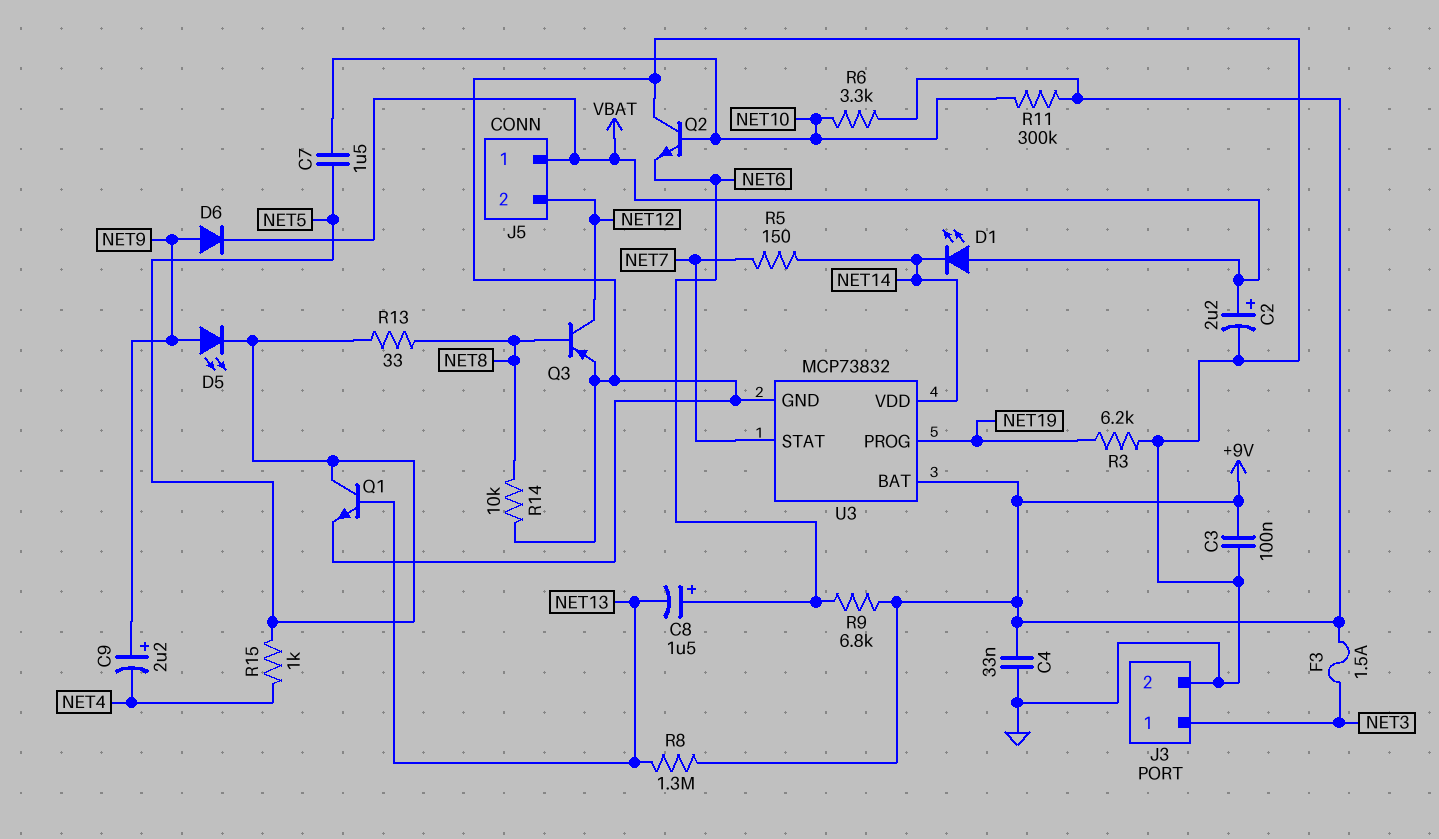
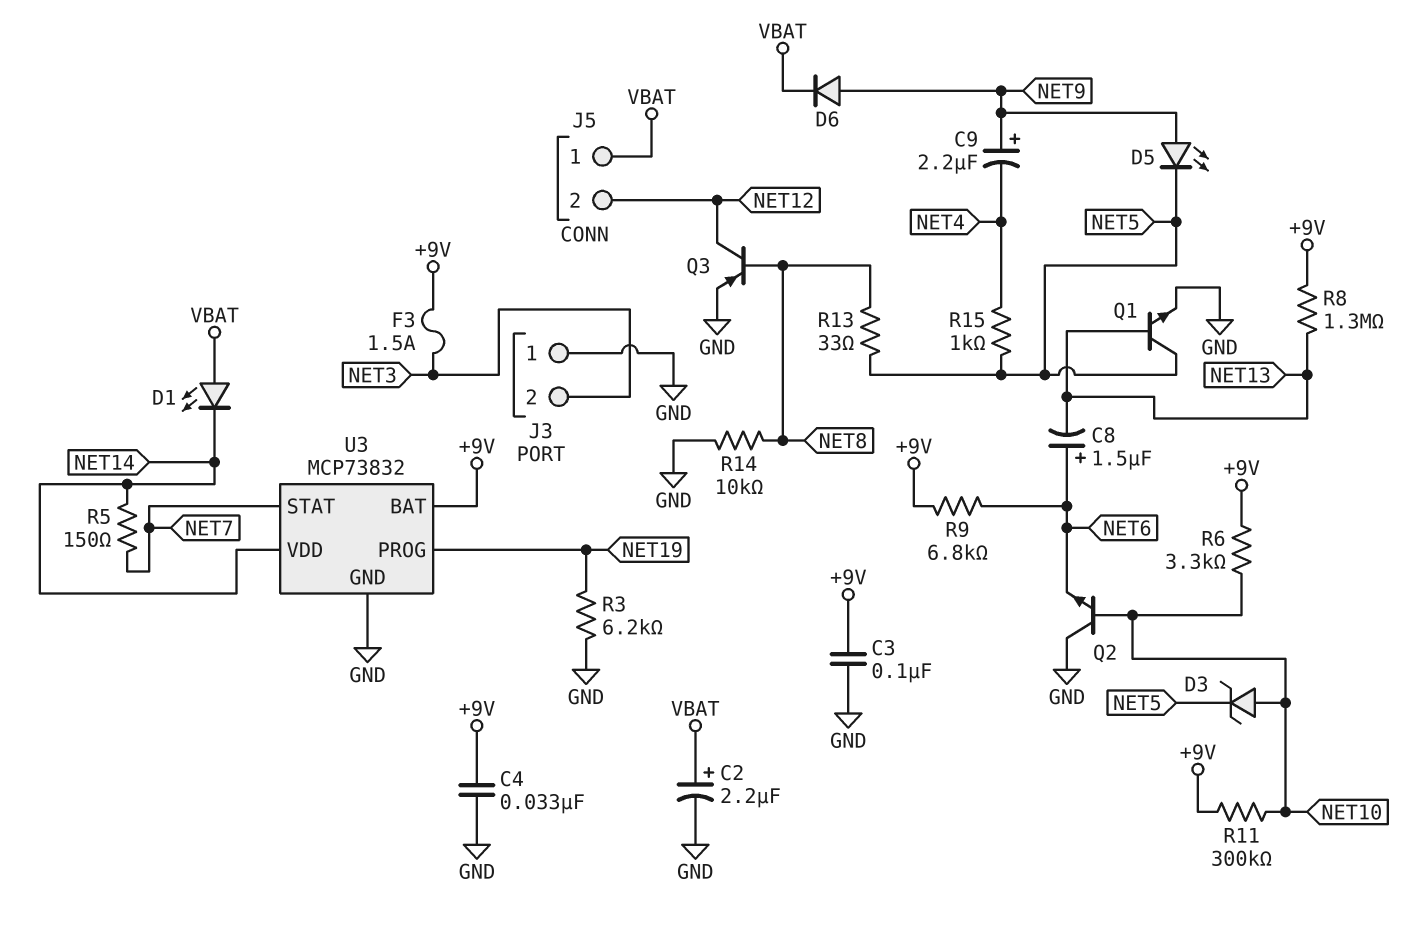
C7: 1.5uF (NET5, NET10) -> none
D3: none -> zener (A NET10, K NET5)
J3 pin 1: NET3 -> GND
J3 pin 2: GND -> NET3

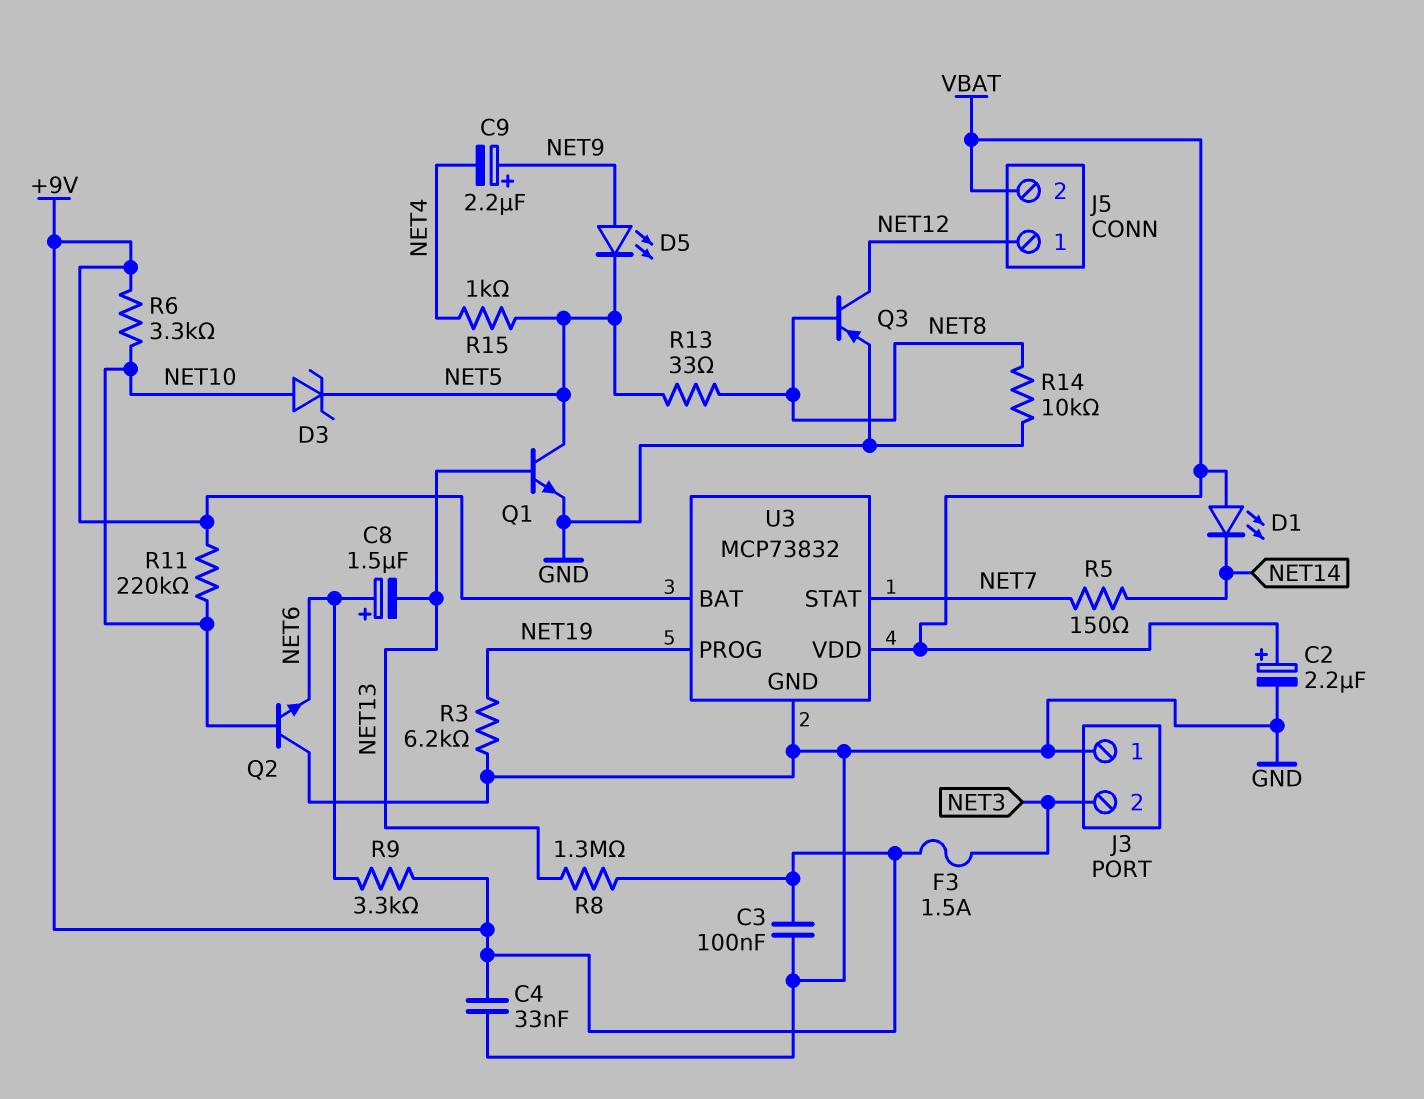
D6: diode (A NET9, K VBAT) -> none
J5 pin 1: VBAT -> NET12
J5 pin 2: NET12 -> VBAT
R9: 6.8k (+9V, NET6) -> 3.3k (+9V, NET6)
R11: 300k (+9V, NET10) -> 220k (+9V, NET10)
U3 pin VDD: NET14 -> VBAT

